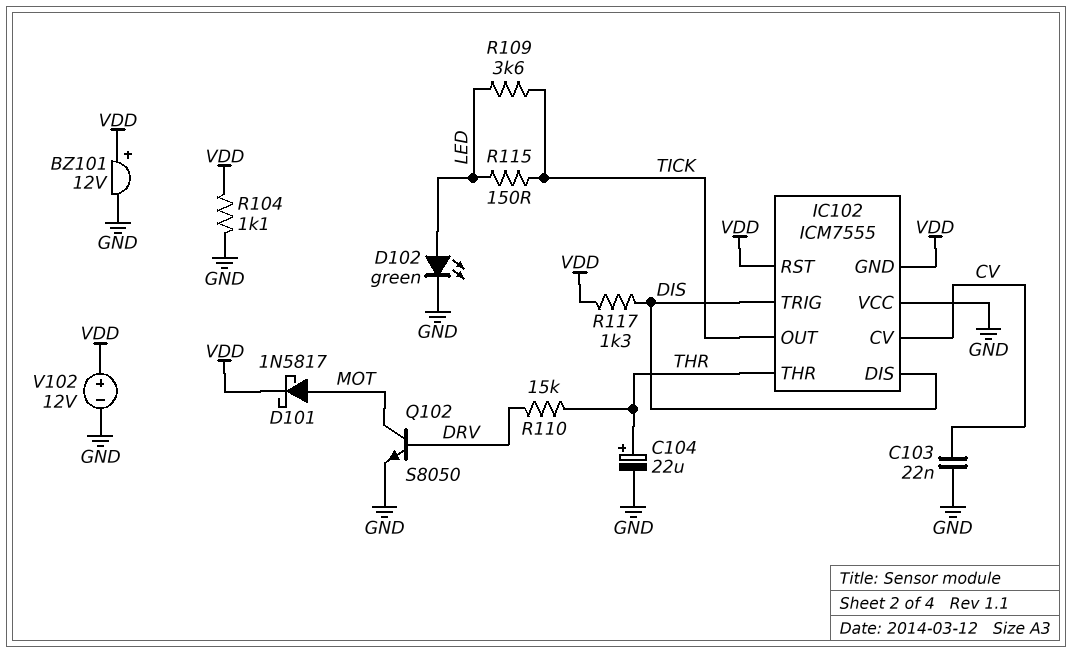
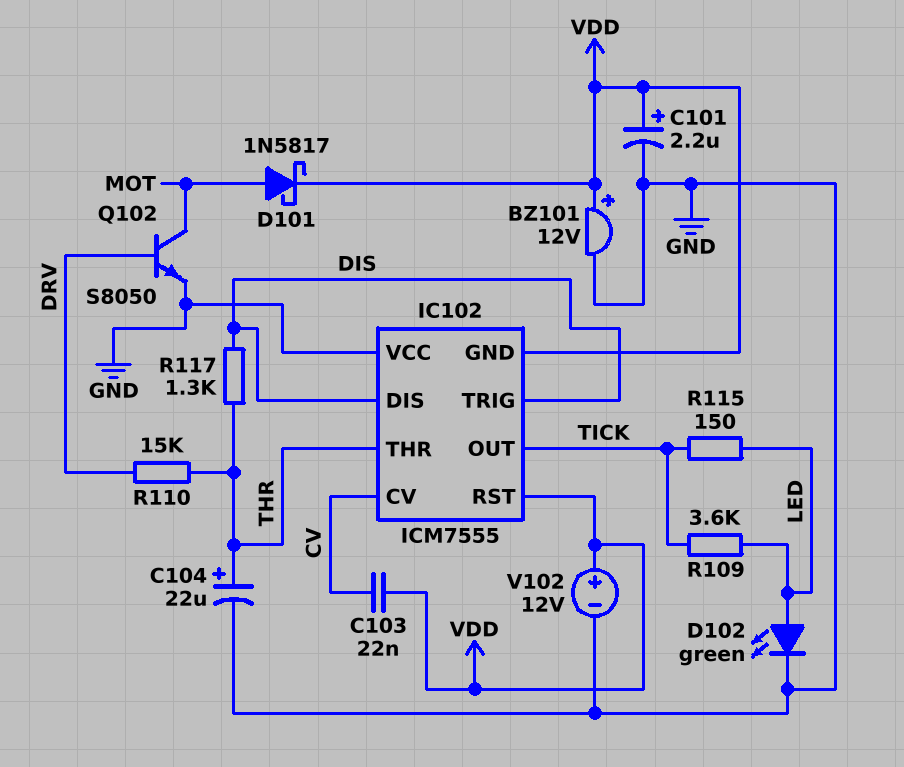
C101: none -> 2.2uF (plus VDD, minus GND)
C103: 22nF (CV, GND) -> 22nF (CV, VDD)
R104: 1.1k (GND, VDD) -> none
R117: 1.3k (DIS, VDD) -> 1.3k (DIS, THR)

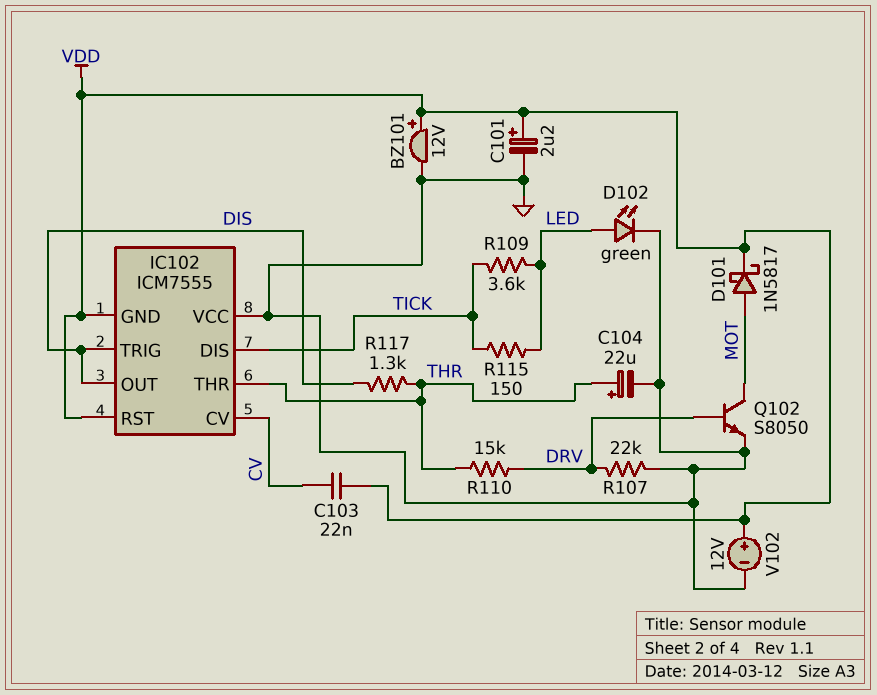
IC102 pin DIS: DIS -> TICK
IC102 pin OUT: TICK -> DIS
R107: none -> 22k (DRV, GND)

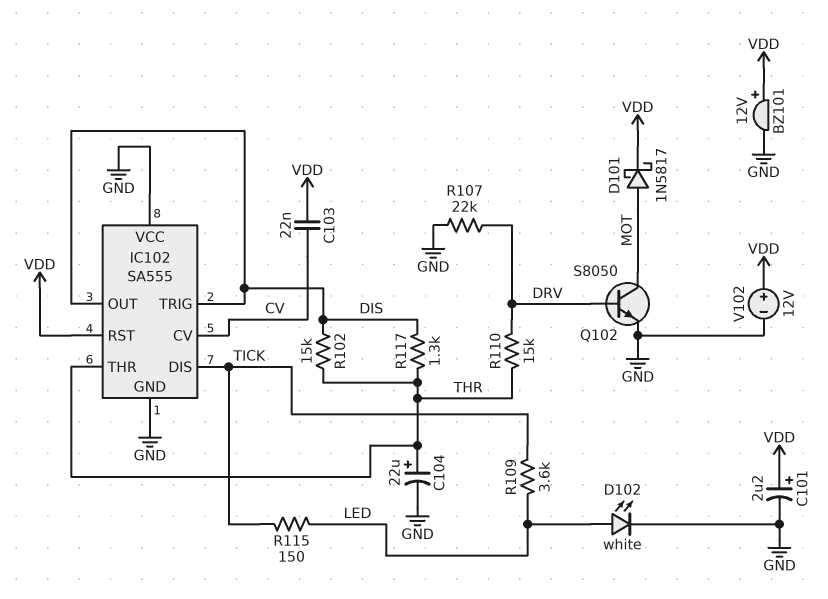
D102: LED green (A LED, K GND) -> LED white (A LED, K GND)
IC102: ICM7555 -> SA555
IC102 pin GND: VDD -> GND
R102: none -> 15k (DIS, THR)

